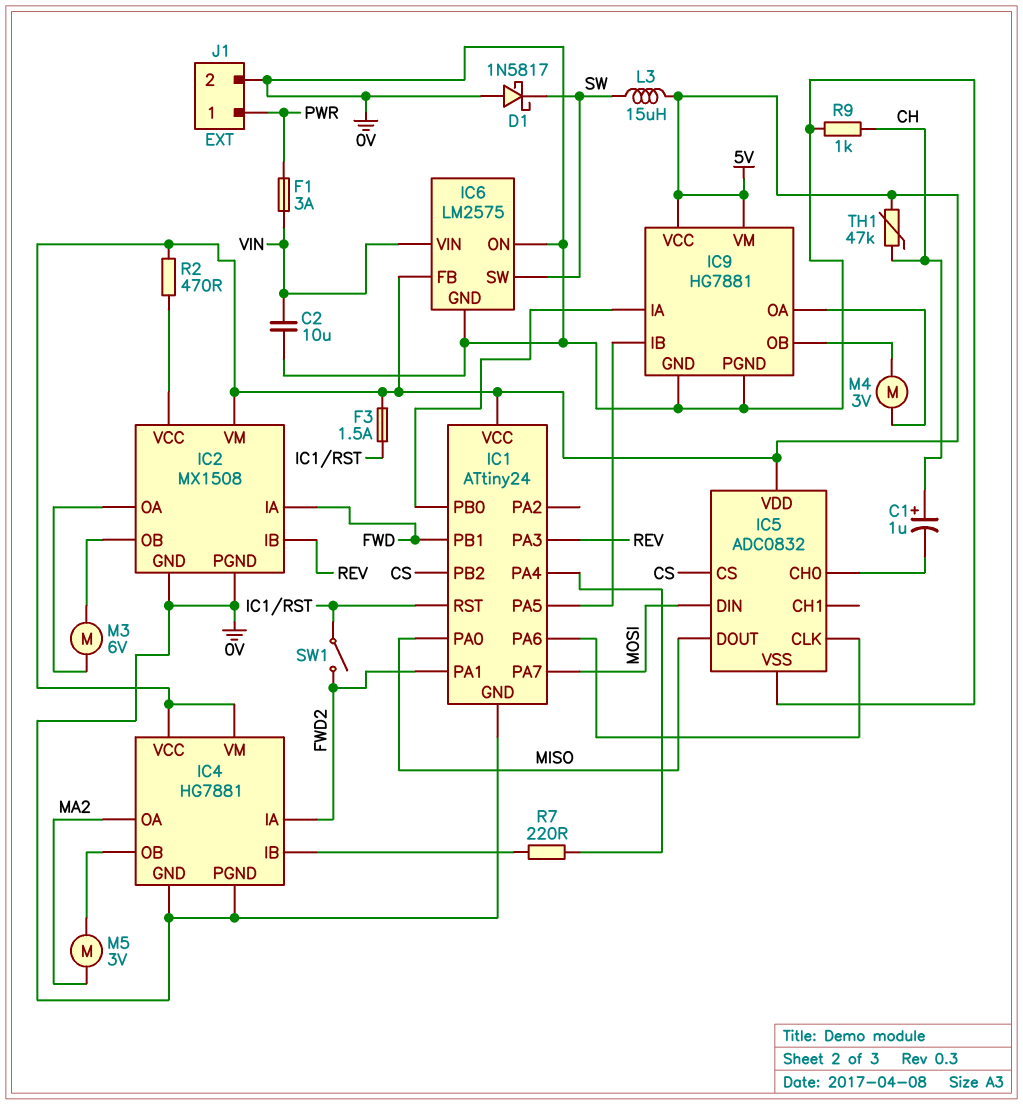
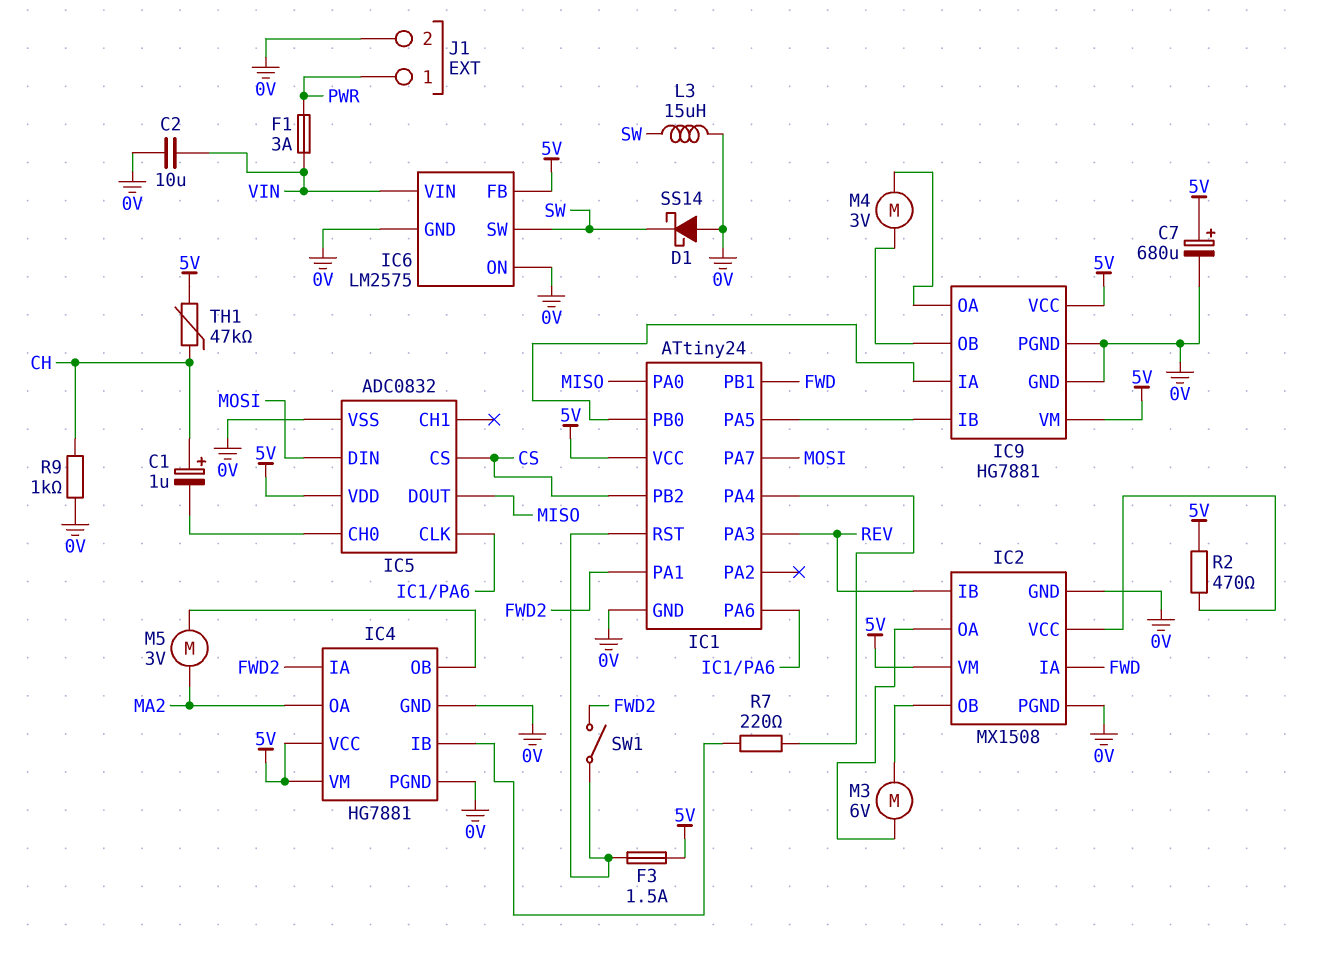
C7: none -> 680uF (plus 5V, minus 0V)
D1: schottky 1N5817 (A 0V, K SW) -> schottky SS14 (A 0V, K SW)
L3: 15uH (5V, SW) -> 15uH (0V, SW)

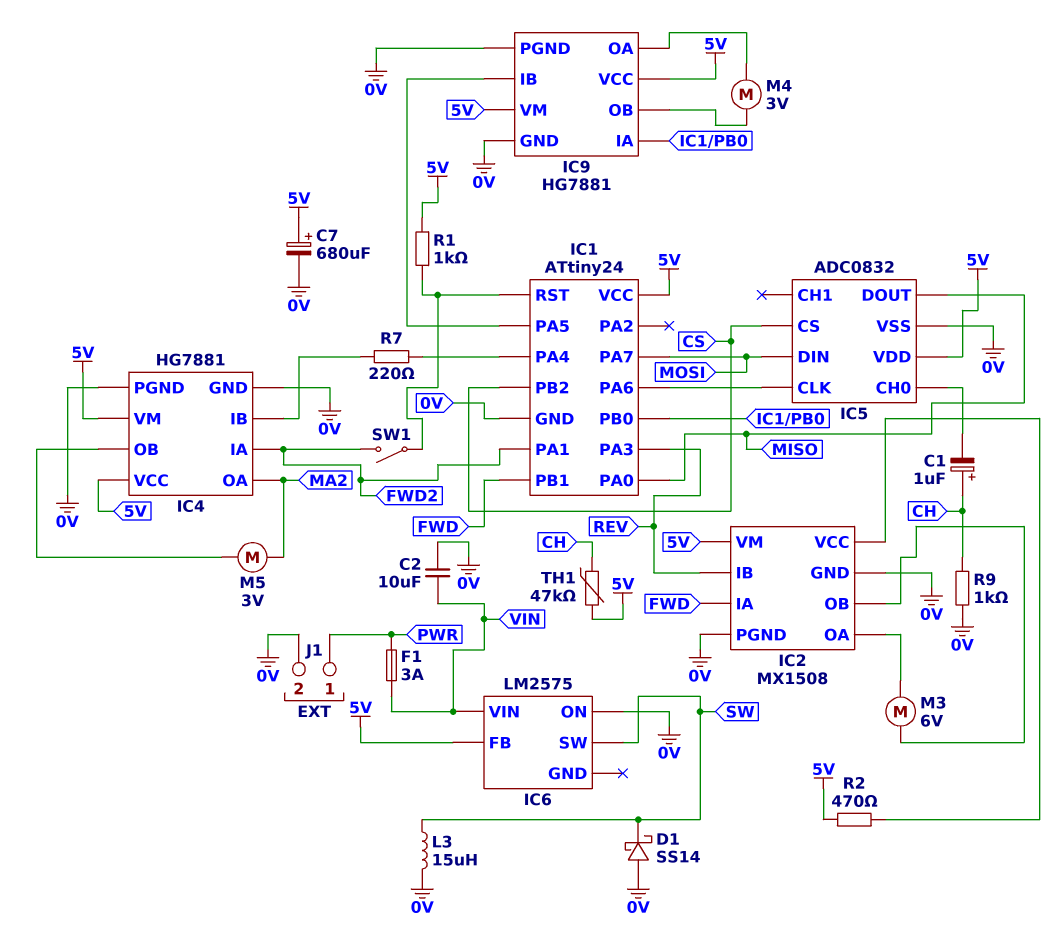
F3: 1.5A (5V, IC1/RST) -> none
IC6 pin GND: 0V -> none
R1: none -> 1k (5V, IC1/RST)

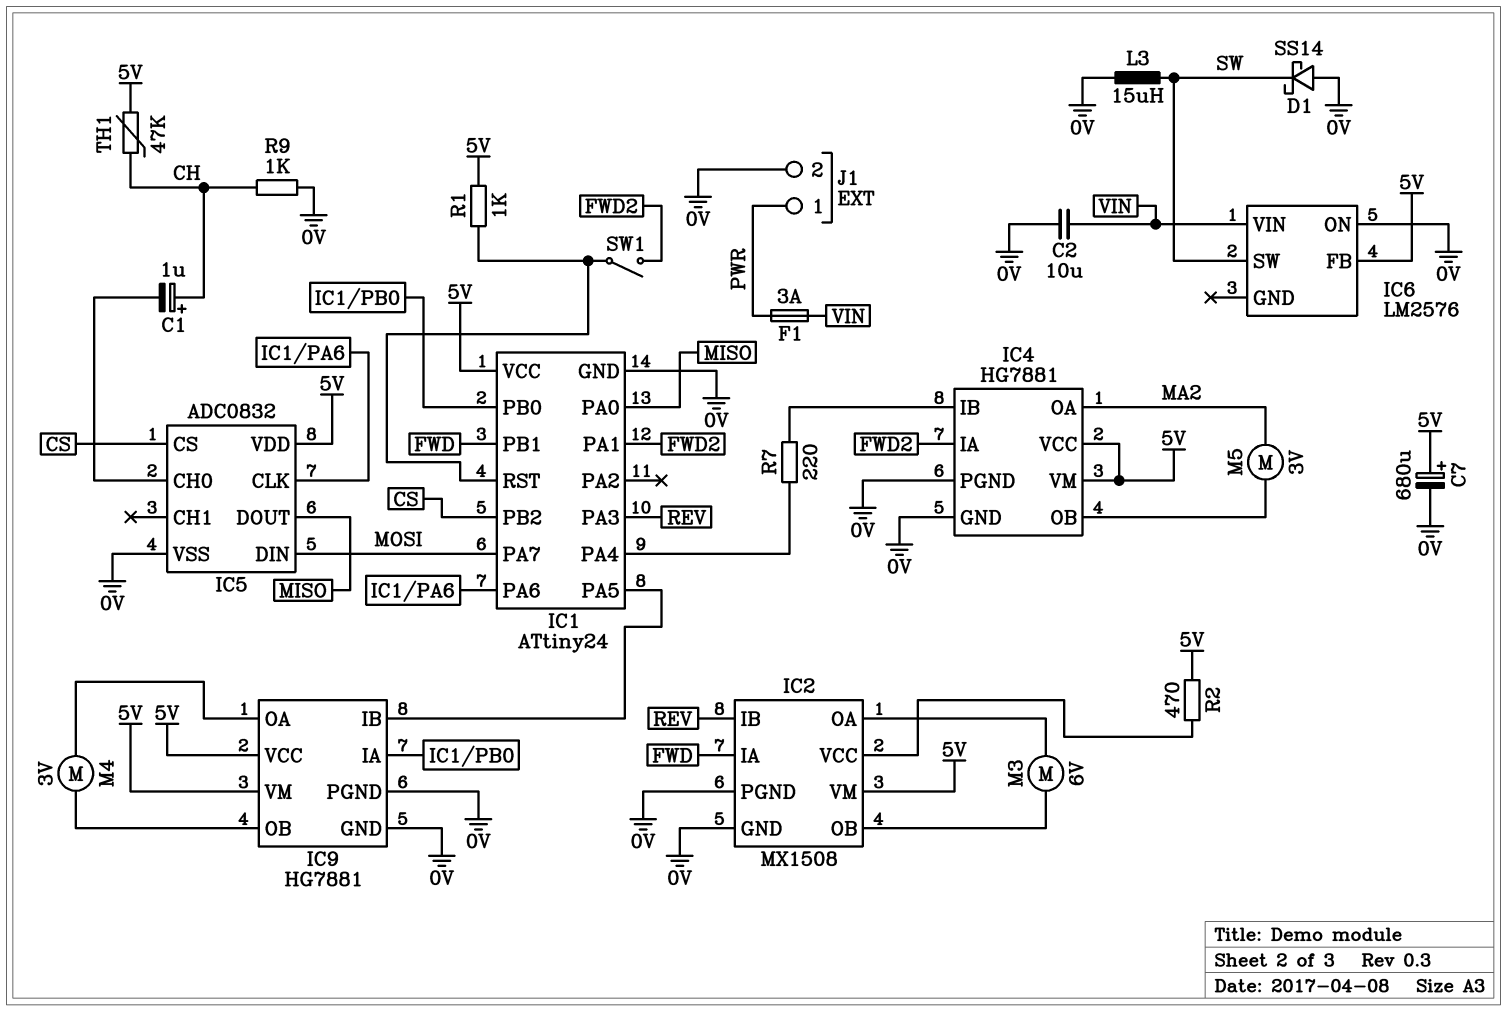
IC6: LM2575 -> LM2576

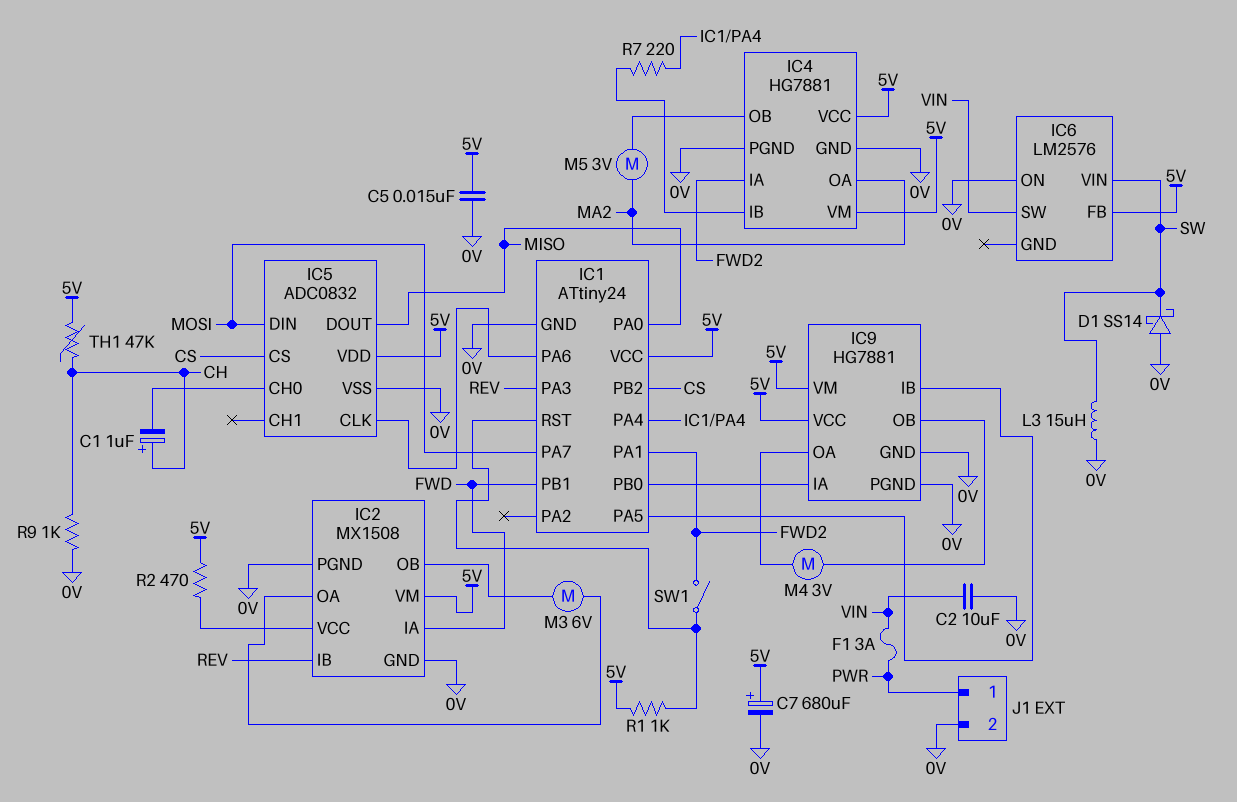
C5: none -> 15nF (0V, 5V)
IC6 pin SW: SW -> VIN
IC6 pin VIN: VIN -> SW

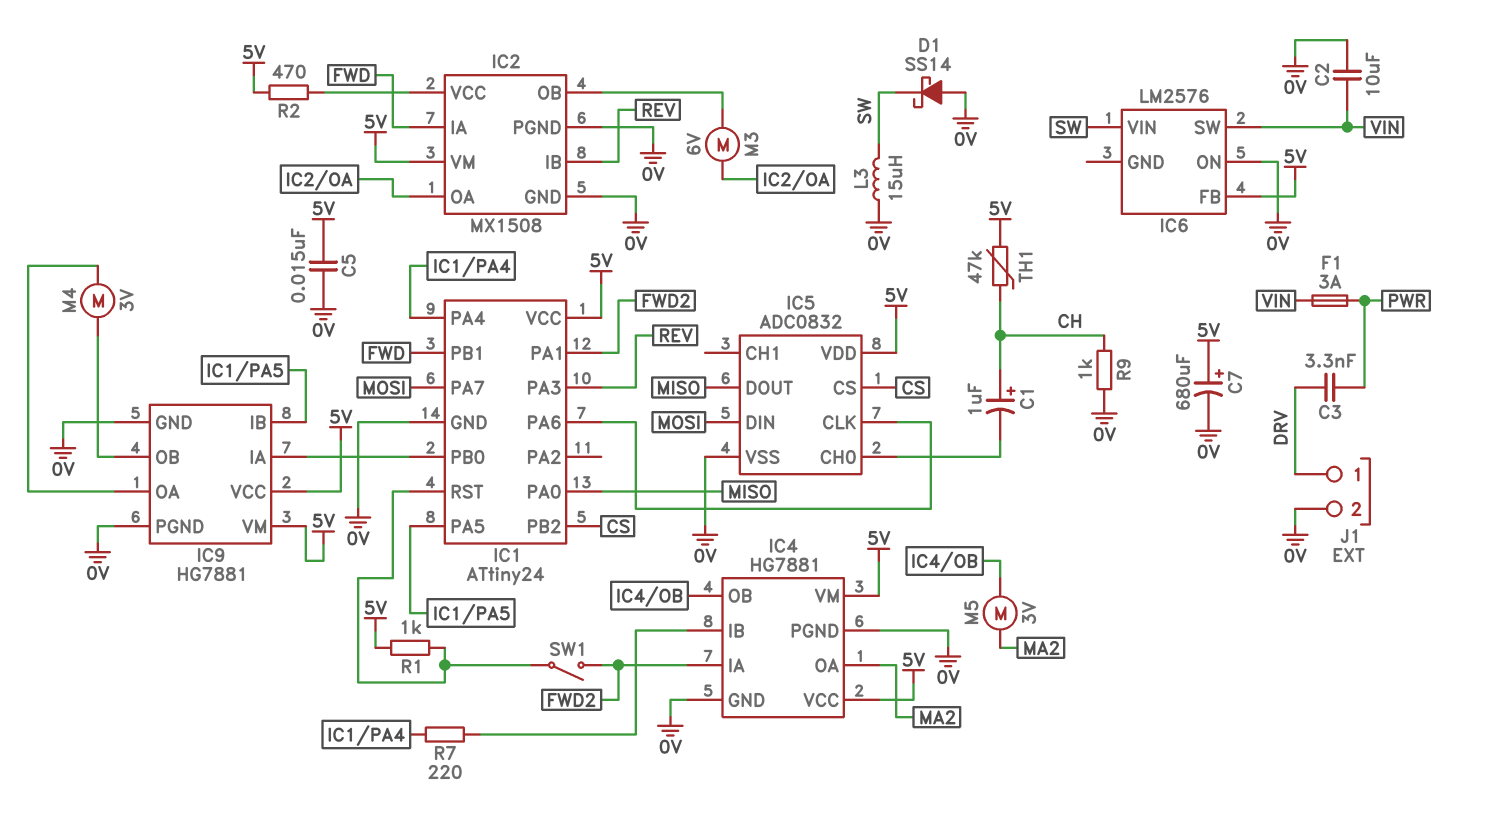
C3: none -> 3.3nF (DRV, PWR)
J1 pin 1: PWR -> DRV

